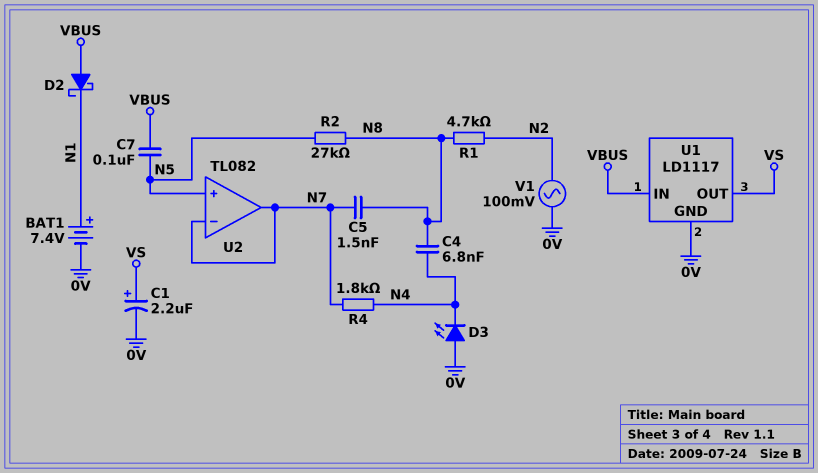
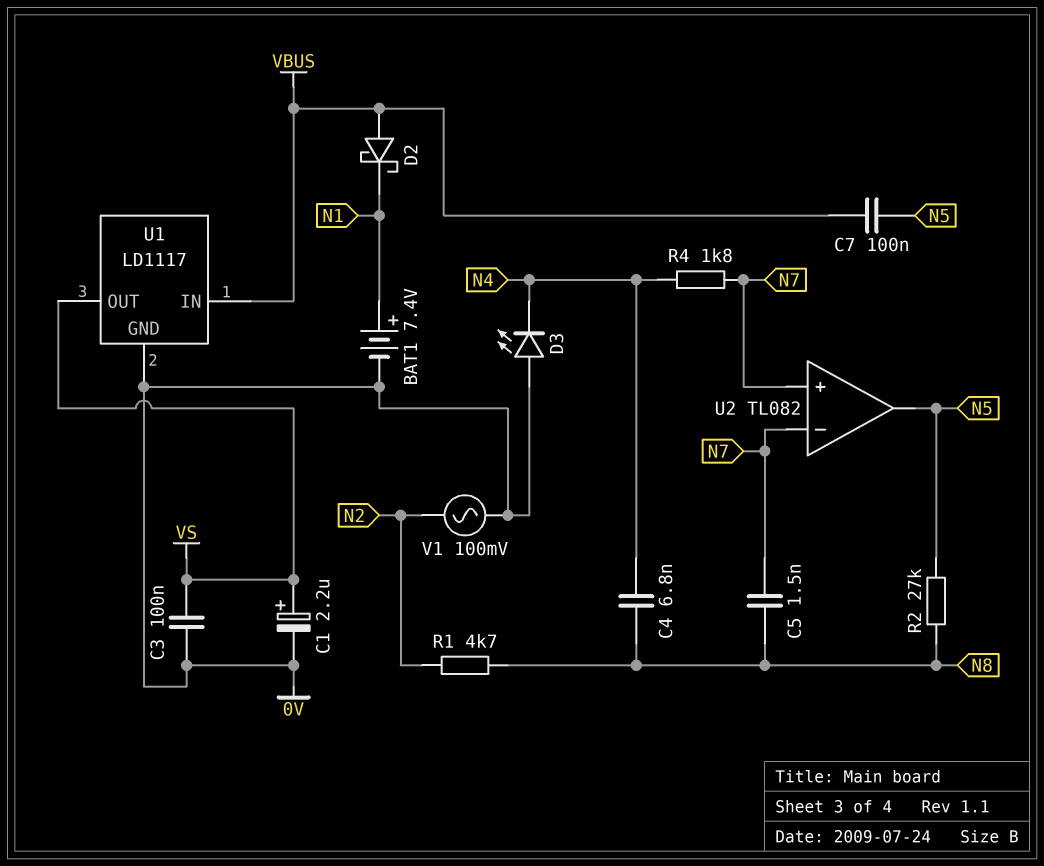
C3: none -> 100nF (0V, VS)
U2 pin in+: N5 -> N7
U2 pin out: N7 -> N5

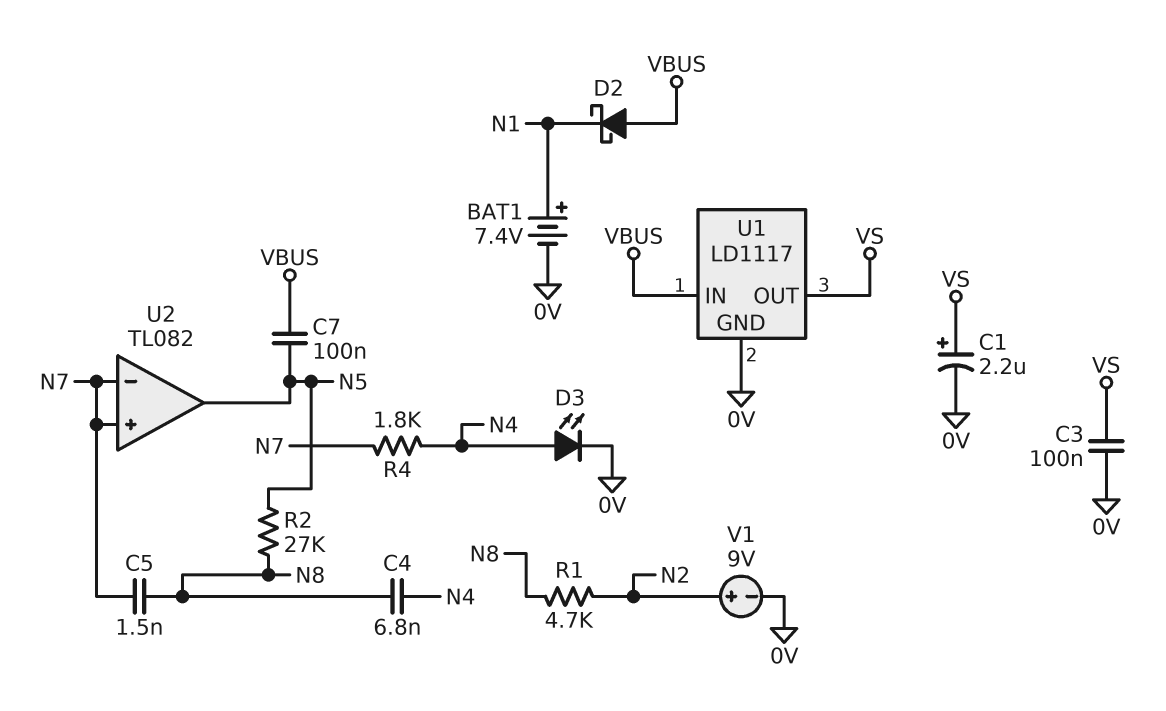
D3: LED (A 0V, K N4) -> LED (A N4, K 0V)
V1: AC 100mV (0V, N2) -> 9V (plus N2, minus 0V)

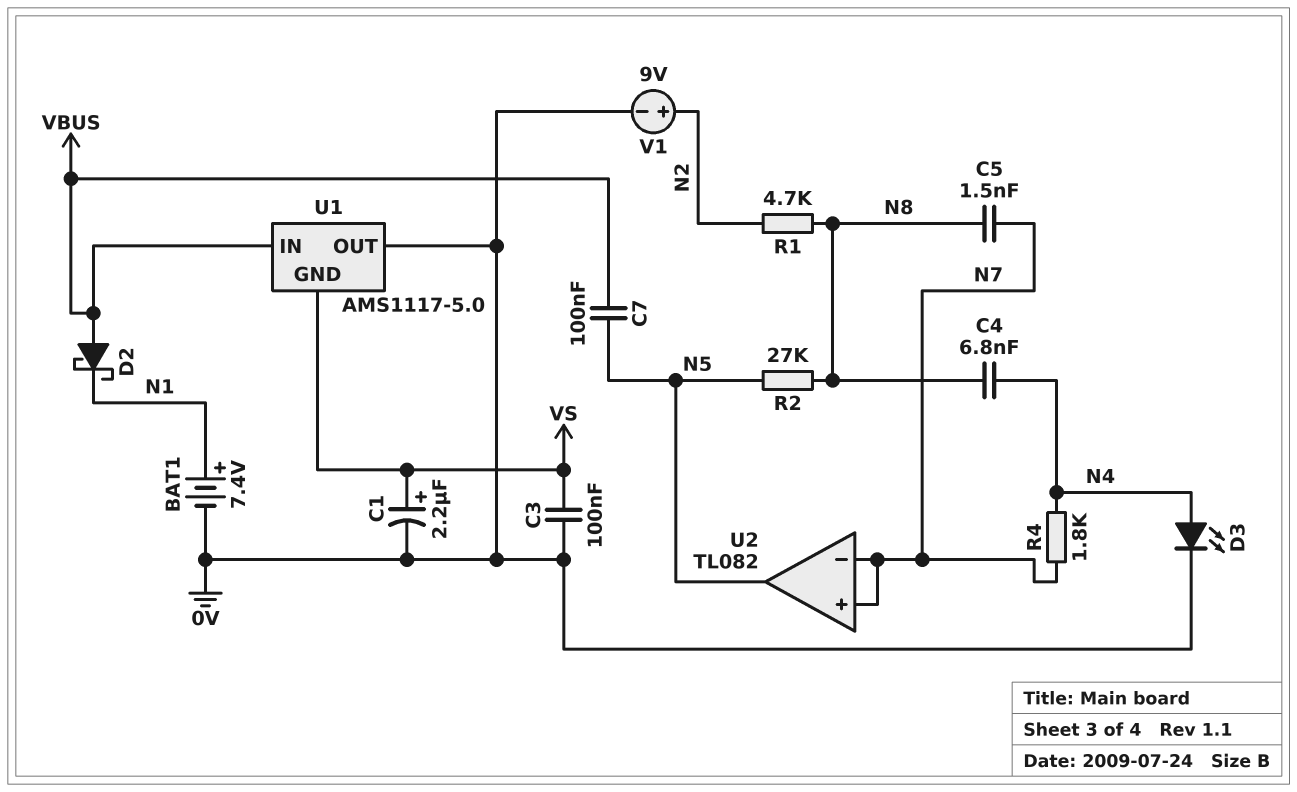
U1: LD1117 -> AMS1117-5.0
U1 pin GND: 0V -> VS
U1 pin OUT: VS -> 0V

